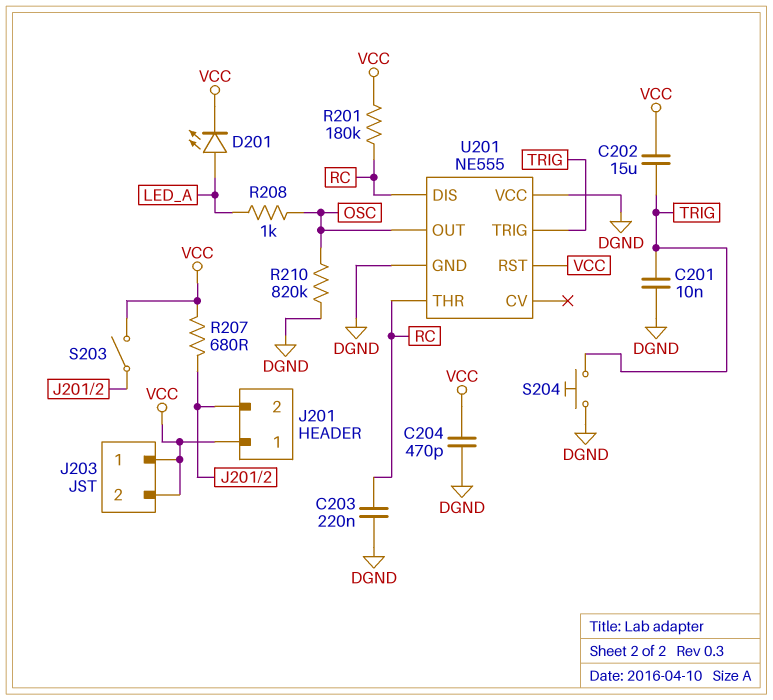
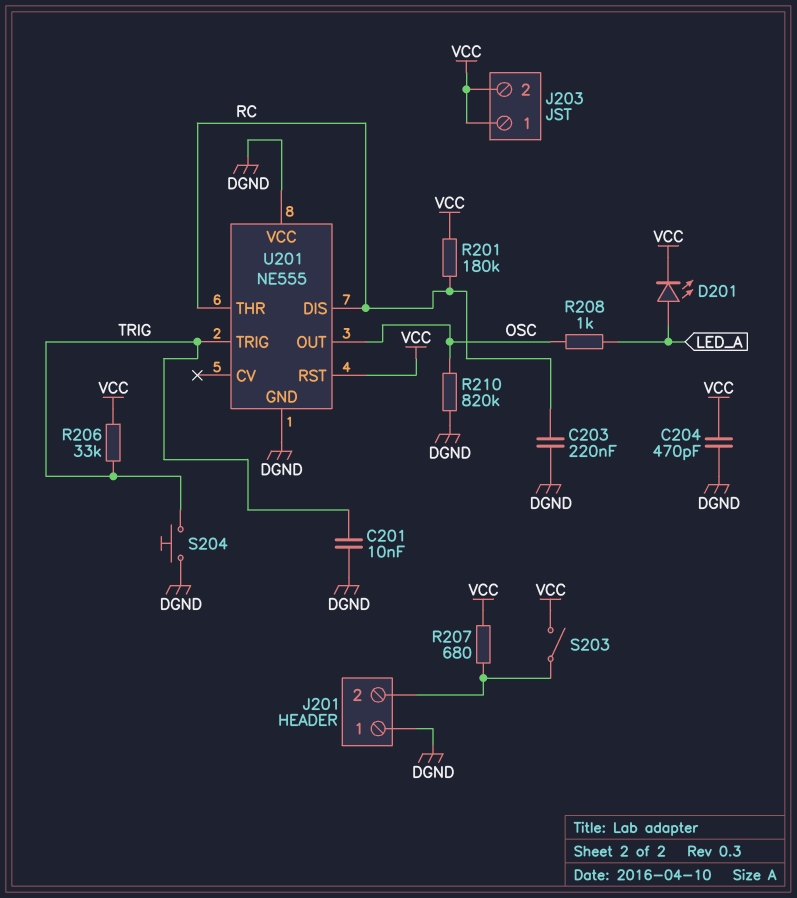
C202: 15uF (TRIG, VCC) -> none
J201 pin 1: VCC -> DGND
R206: none -> 33k (TRIG, VCC)

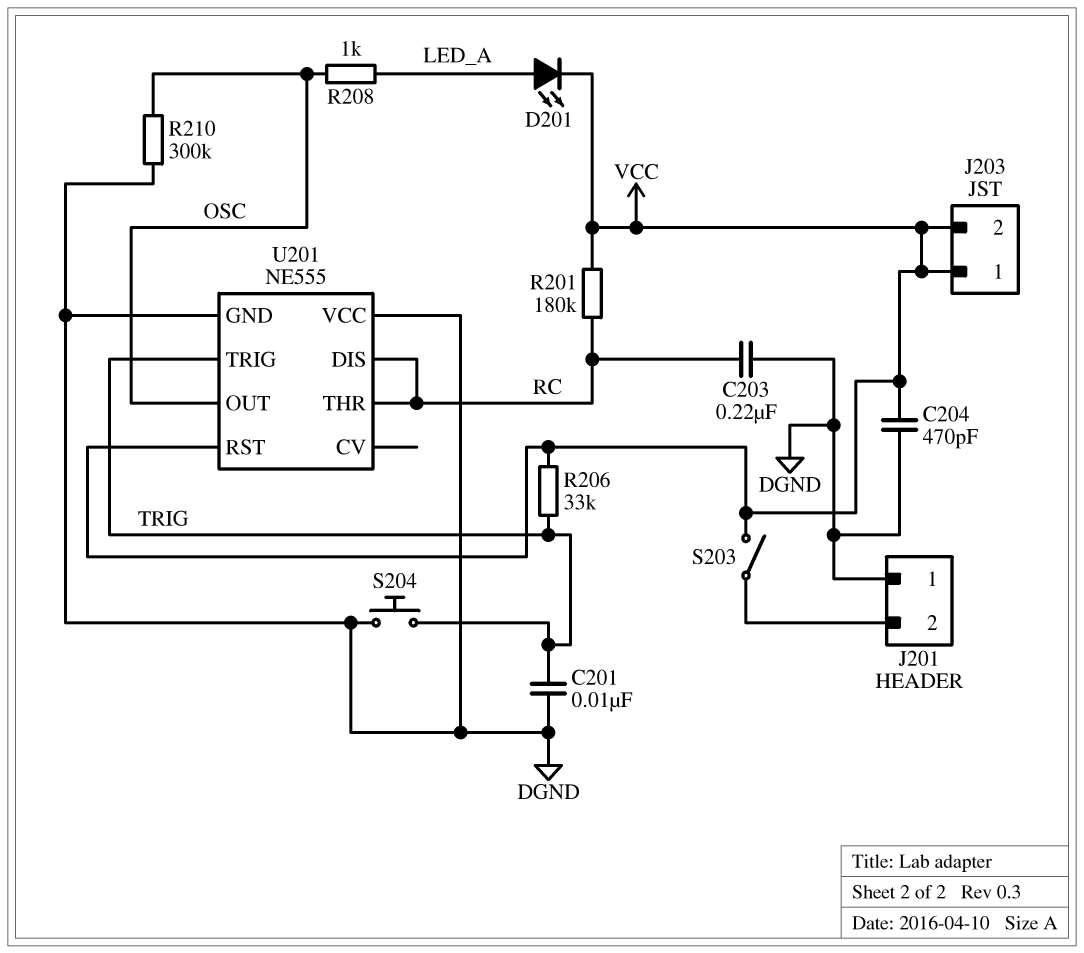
R207: 680 (J201/2, VCC) -> none
R210: 820k (DGND, OSC) -> 300k (DGND, OSC)

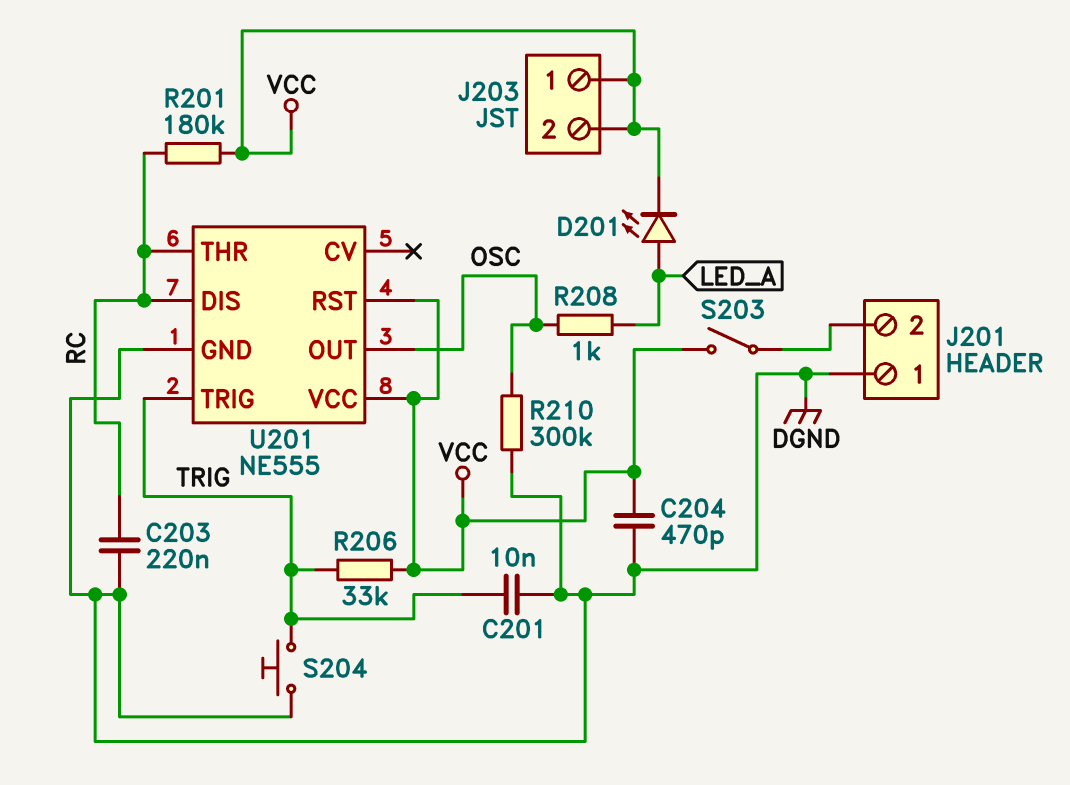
U201 pin VCC: DGND -> VCC

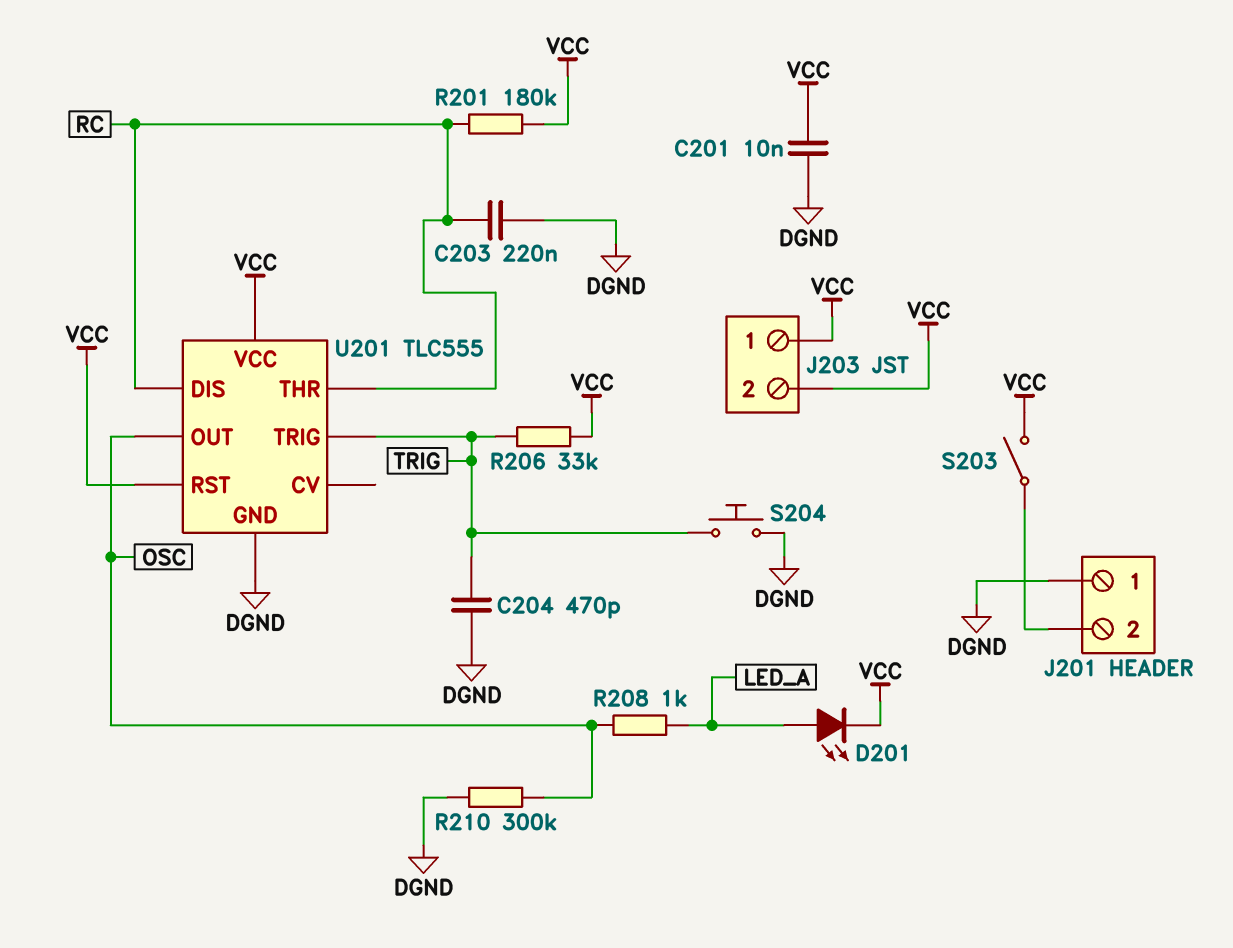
C201: 10nF (DGND, TRIG) -> 10nF (DGND, VCC)
C204: 470pF (DGND, VCC) -> 470pF (DGND, TRIG)
U201: NE555 -> TLC555

